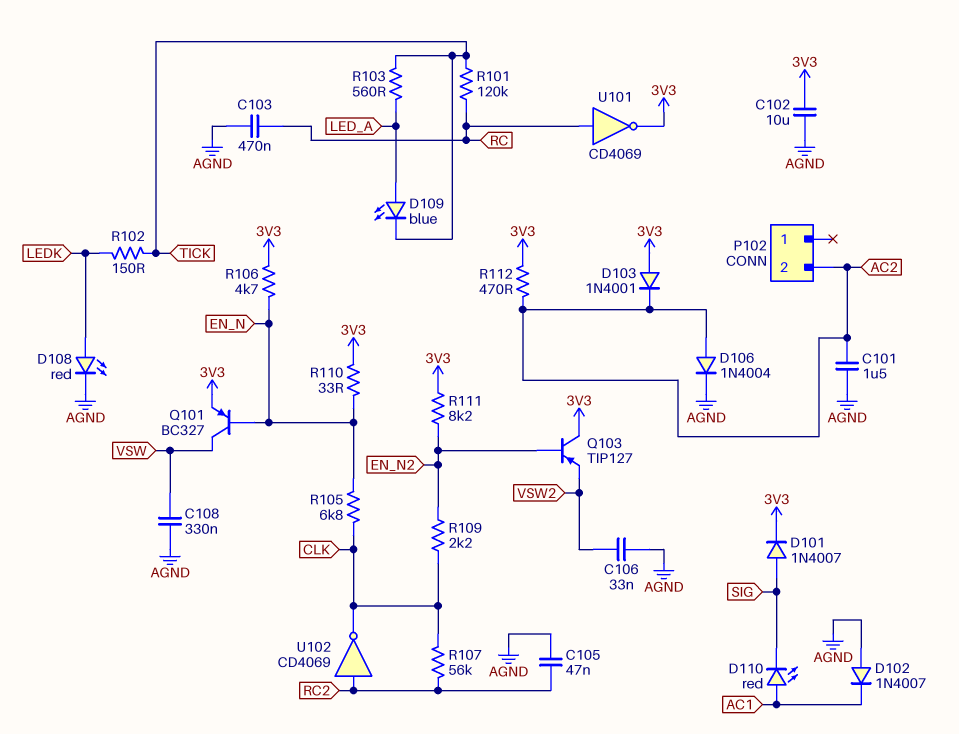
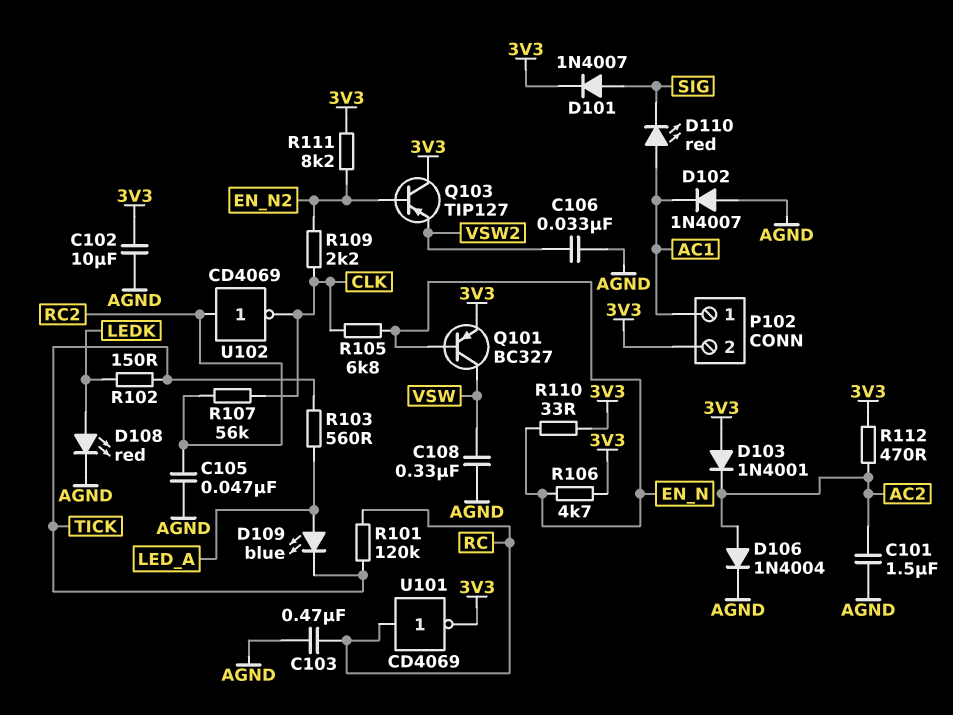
P102 pin 1: none -> AC1
P102 pin 2: AC2 -> 3V3

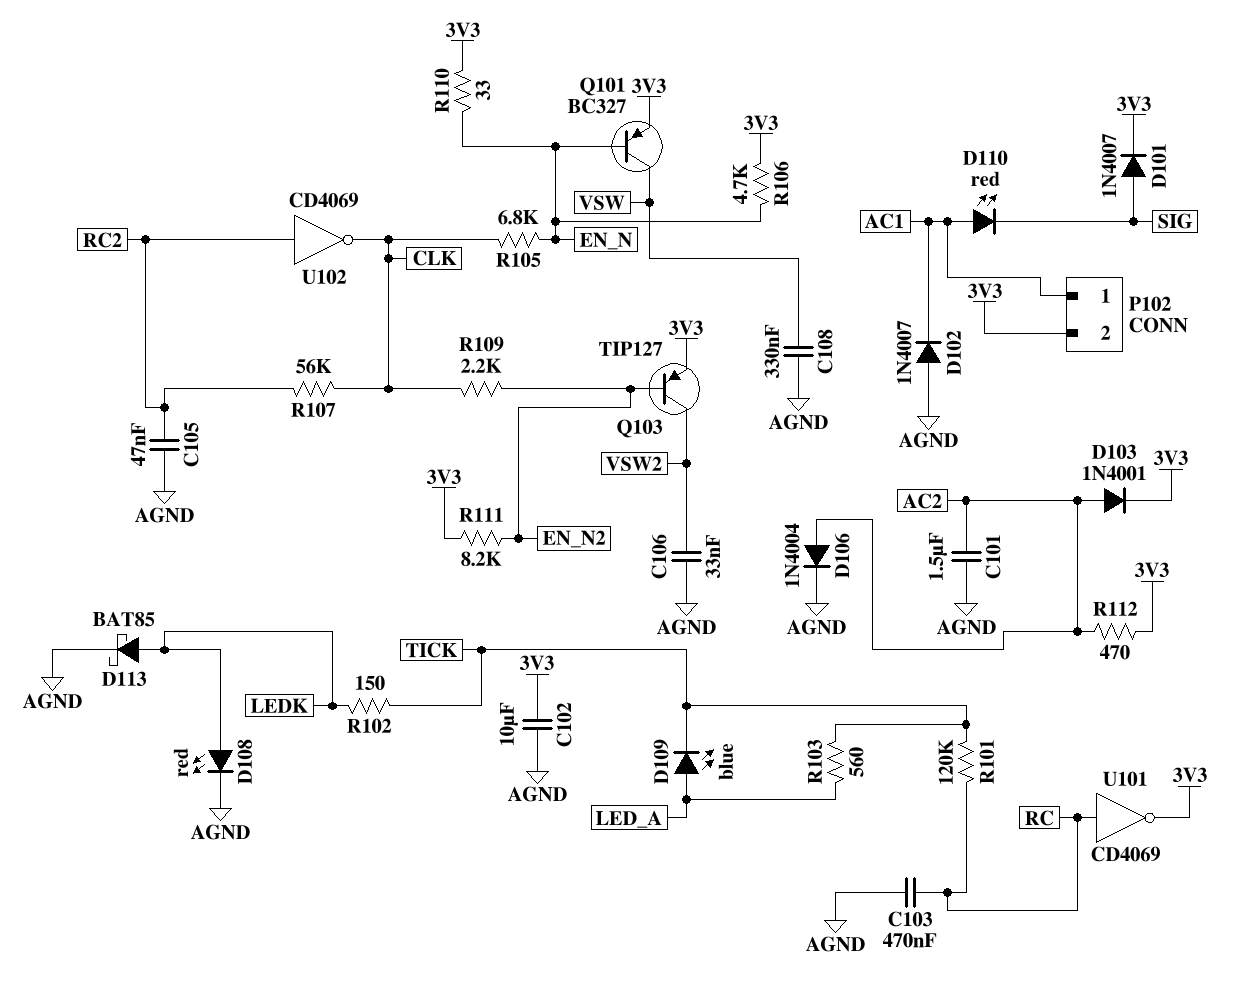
D103: diode 1N4001 (A 3V3, K AC2) -> diode 1N4001 (A AC2, K 3V3)
D113: none -> schottky BAT85 (A LEDK, K AGND)
Q103: PNP TIP127 (B EN_N2, C 3V3, E VSW2) -> PNP TIP127 (B EN_N2, C VSW2, E 3V3)

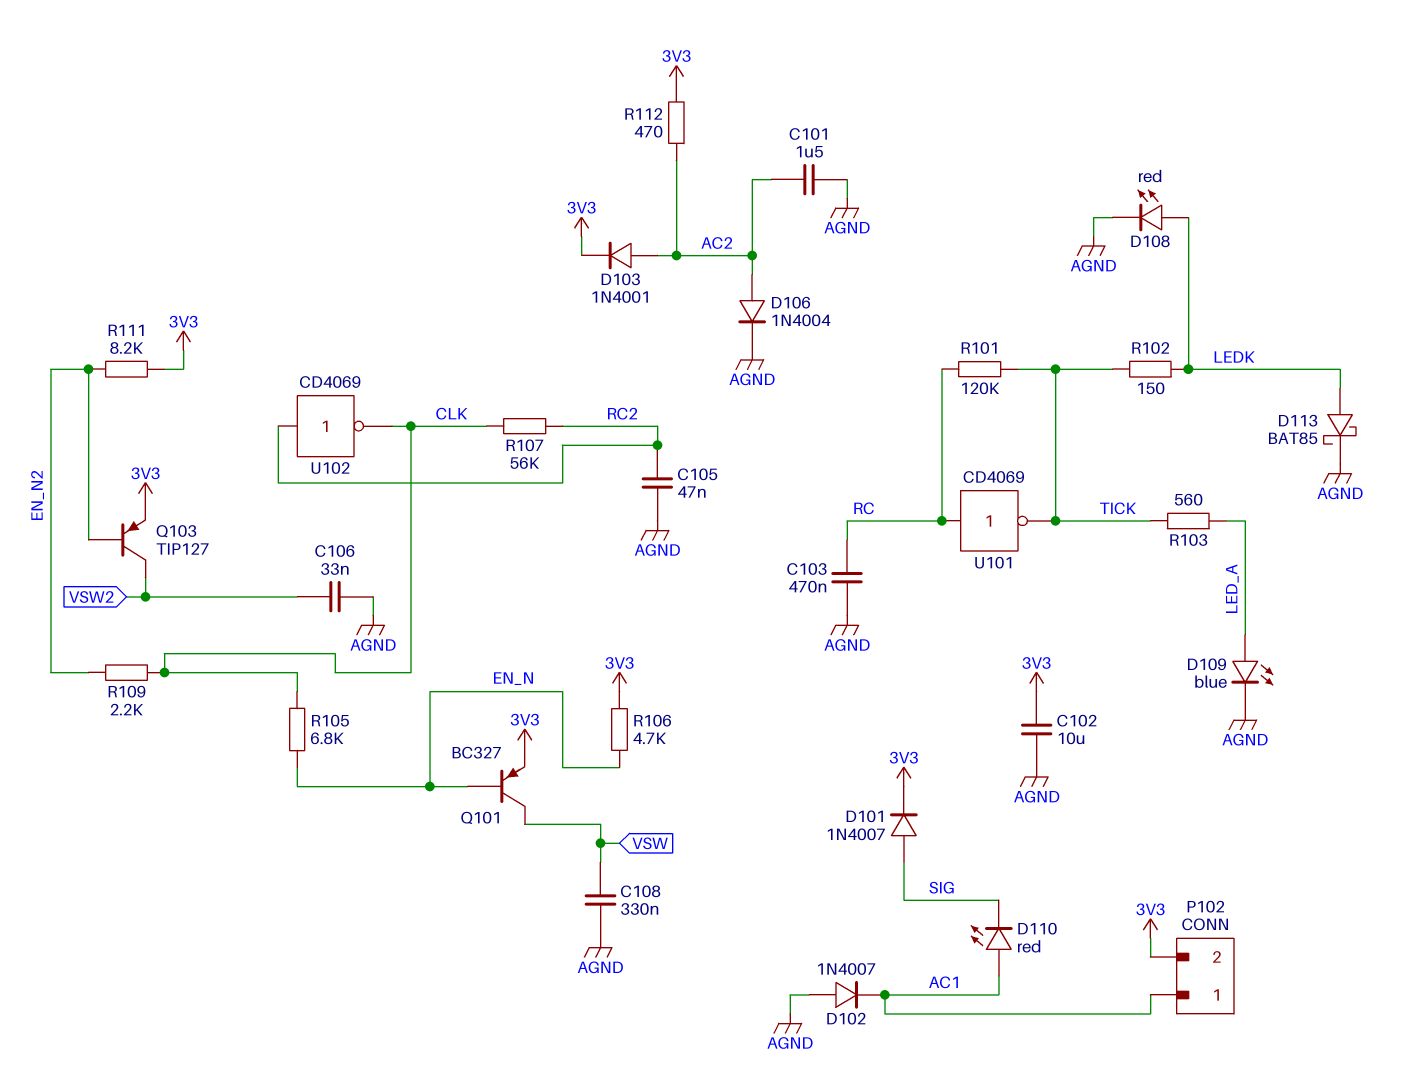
D109: LED blue (A LED_A, K TICK) -> LED blue (A LED_A, K AGND)
R110: 33 (3V3, EN_N) -> none
U101: NOT CD4069 (in RC, out 3V3) -> NOT CD4069 (in RC, out TICK)

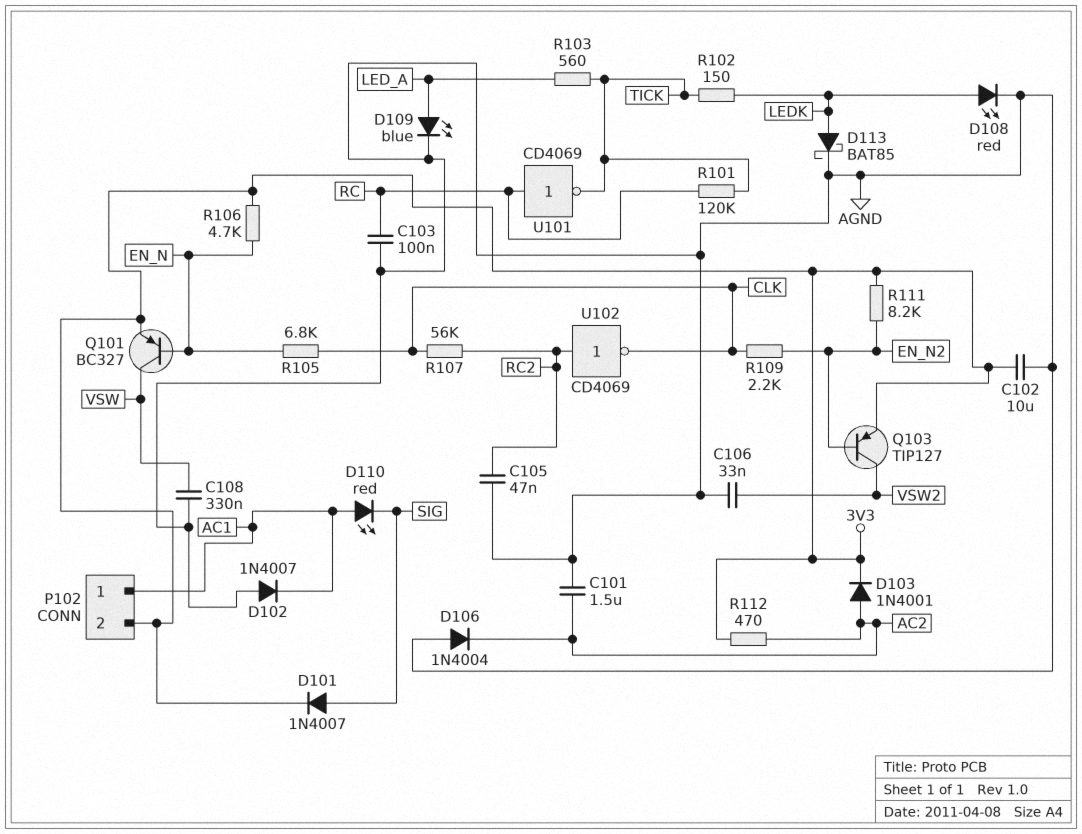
C103: 470nF (AGND, RC) -> 100nF (AGND, RC)
D106: diode 1N4004 (A AC2, K AGND) -> diode 1N4004 (A AGND, K AC2)

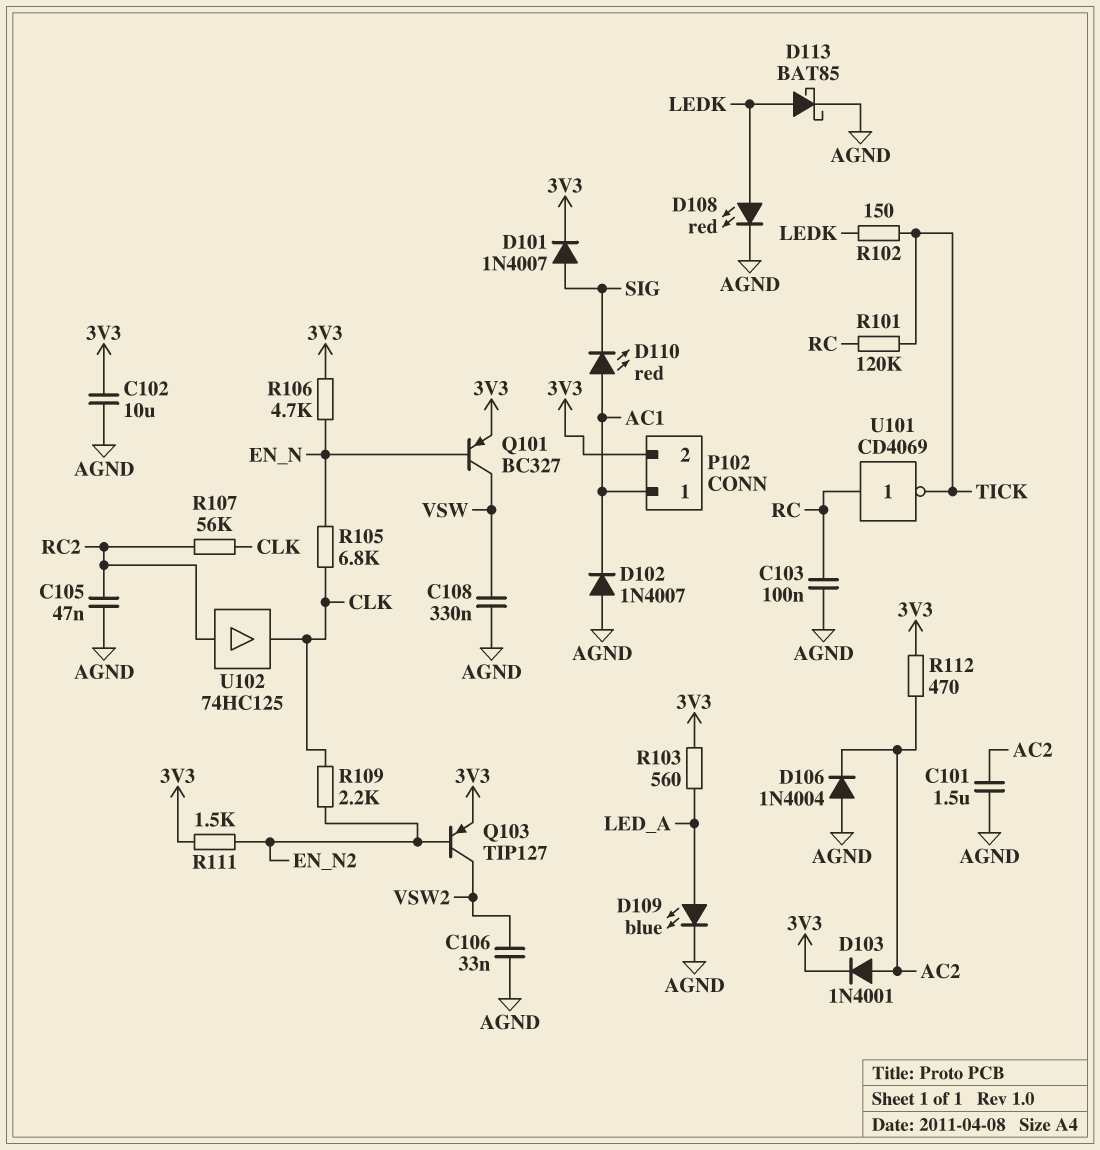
R103: 560 (LED_A, TICK) -> 560 (3V3, LED_A)
R111: 8.2k (3V3, EN_N2) -> 1.5k (3V3, EN_N2)
U102: NOT CD4069 (in RC2, out CLK) -> buffer 74HC125 (in RC2, out CLK)

